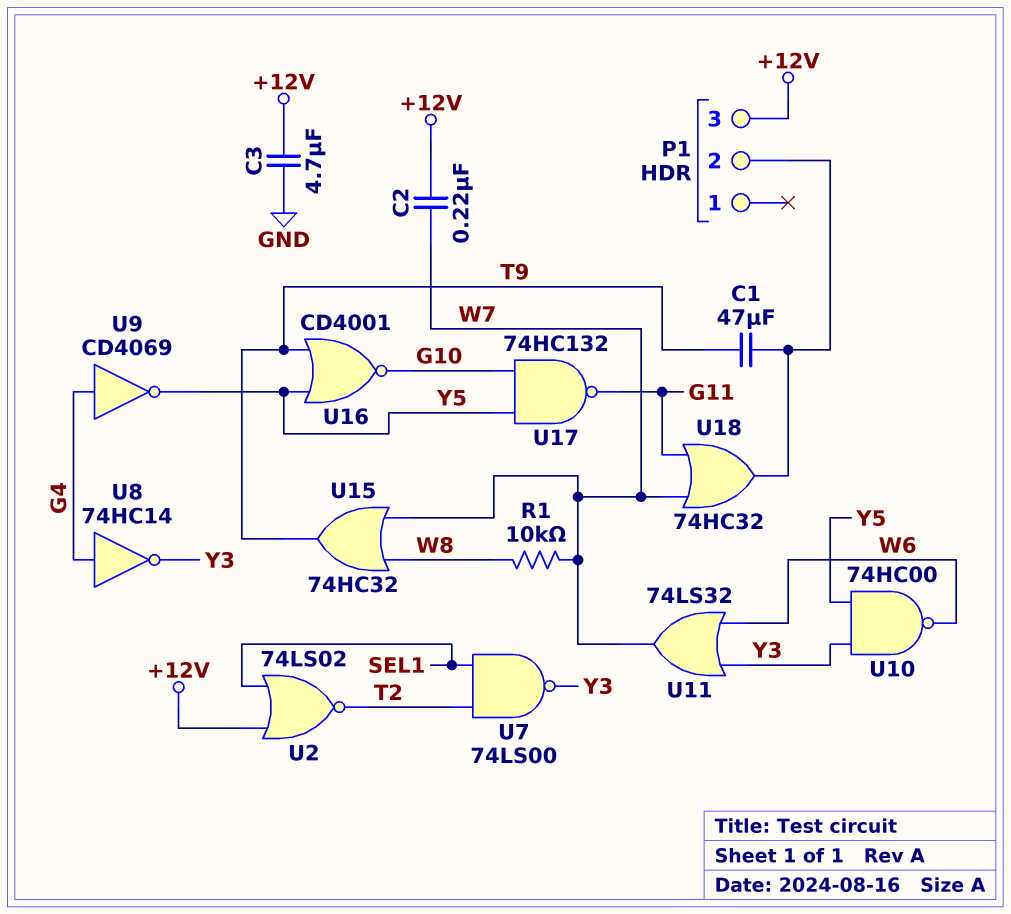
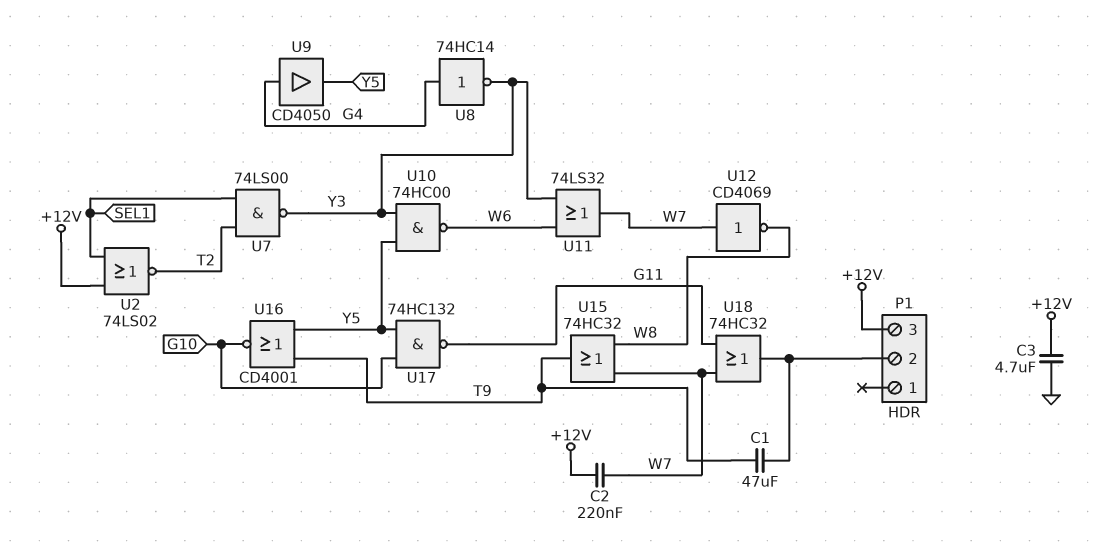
R1: 10k (W7, W8) -> none
U9: NOT CD4069 (in G4, out Y5) -> buffer CD4050 (in G4, out Y5)
U12: none -> NOT CD4069 (in W7, out W8)

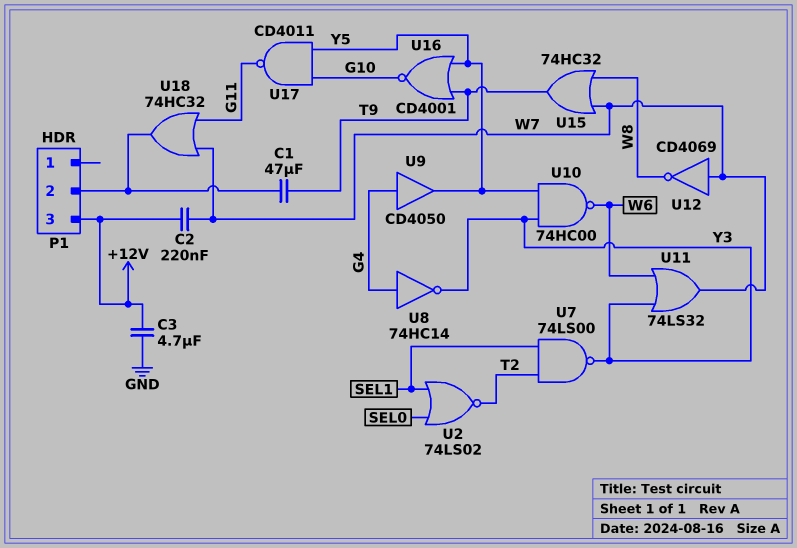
U2: NOR 74LS02 (in +12V, in SEL1, out T2) -> NOR 74LS02 (in SEL0, in SEL1, out T2)
U17: NAND 74HC132 (in G10, in Y5, out G11) -> NAND CD4011 (in G10, in Y5, out G11)

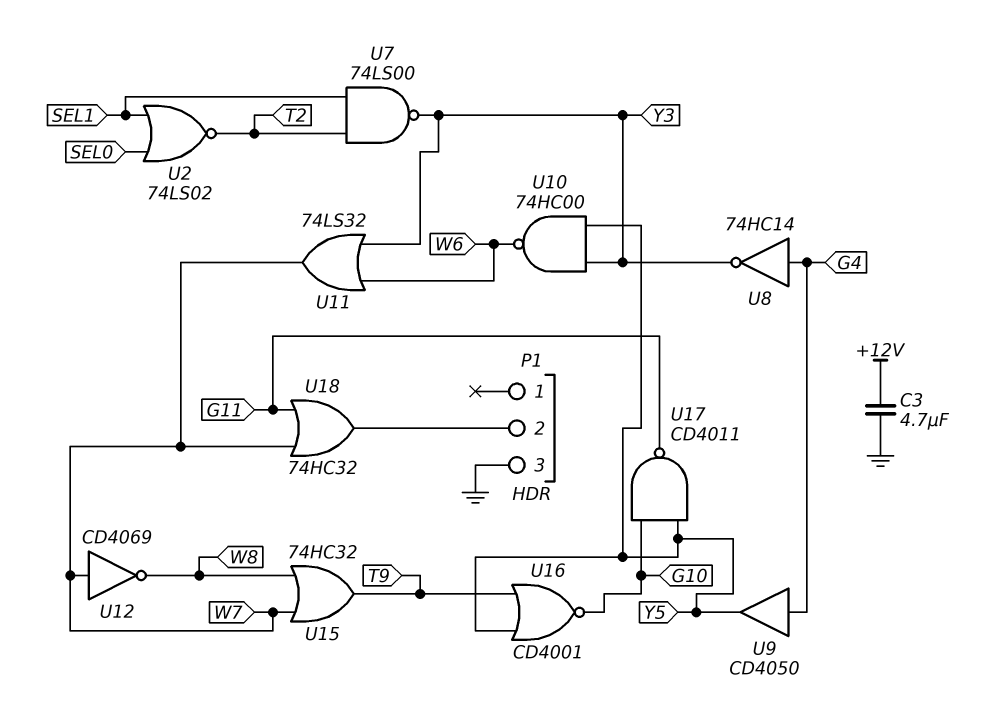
C1: 47uF (P1/2, T9) -> none
C2: 220nF (+12V, W7) -> none
P1 pin 3: +12V -> GND

